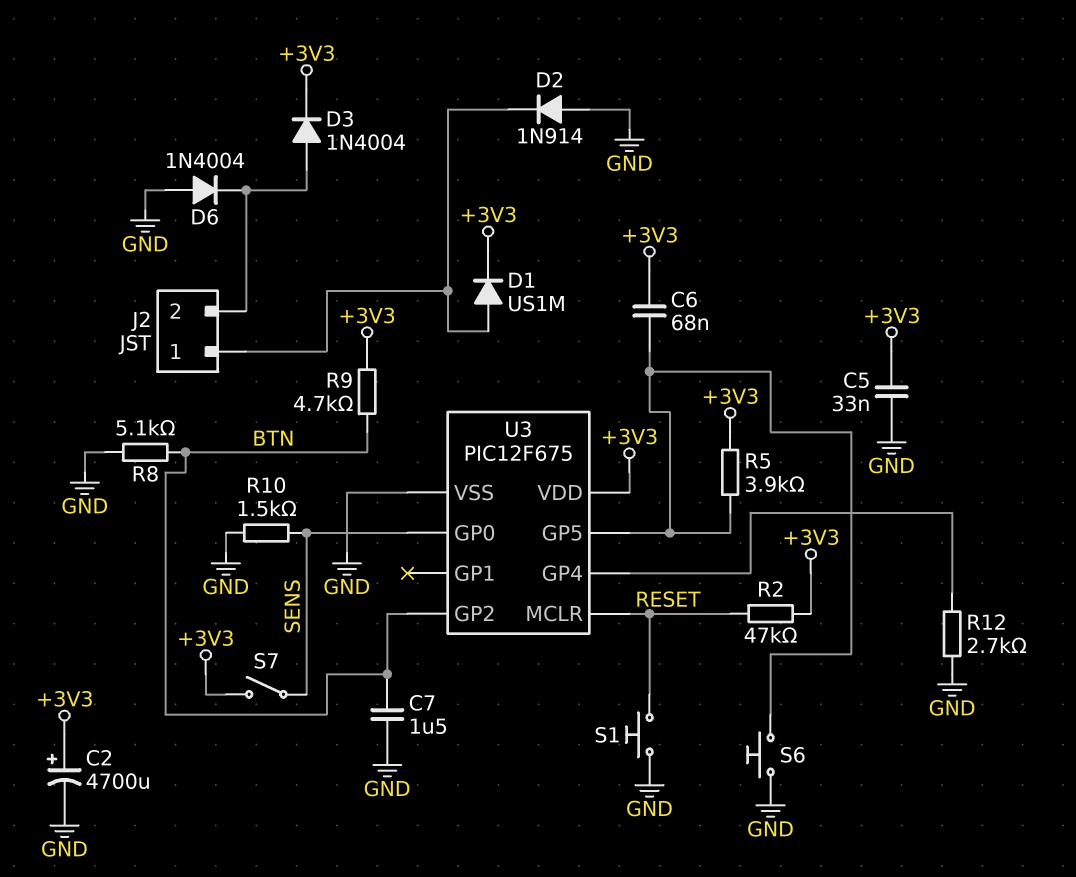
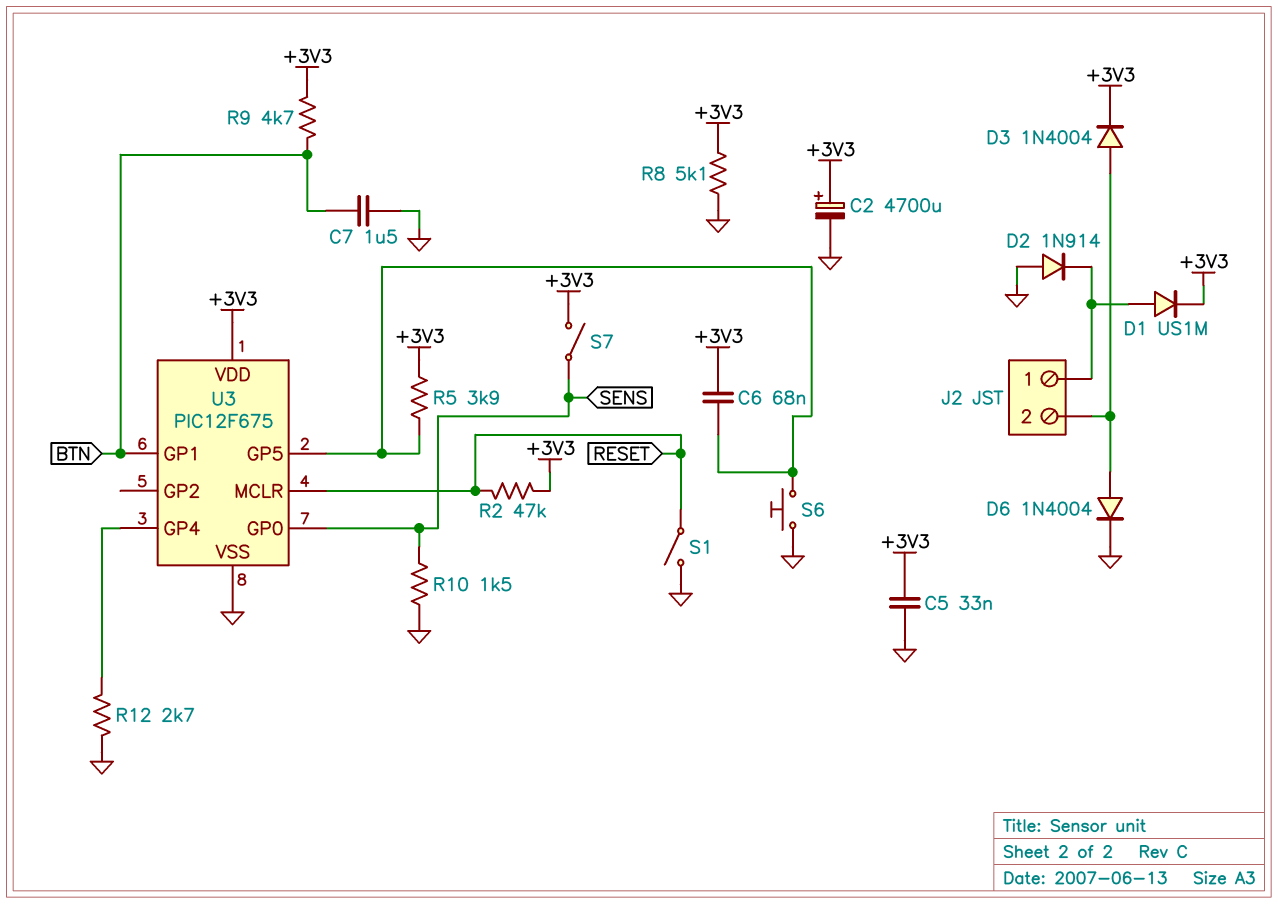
D6: diode 1N4004 (A GND, K J2/2) -> diode 1N4004 (A J2/2, K GND)
R8: 5.1k (BTN, GND) -> 5.1k (+3V3, GND)
S1: button (GND, RESET) -> switch (GND, RESET)
U3 pin GP1: none -> BTN
U3 pin GP2: BTN -> none

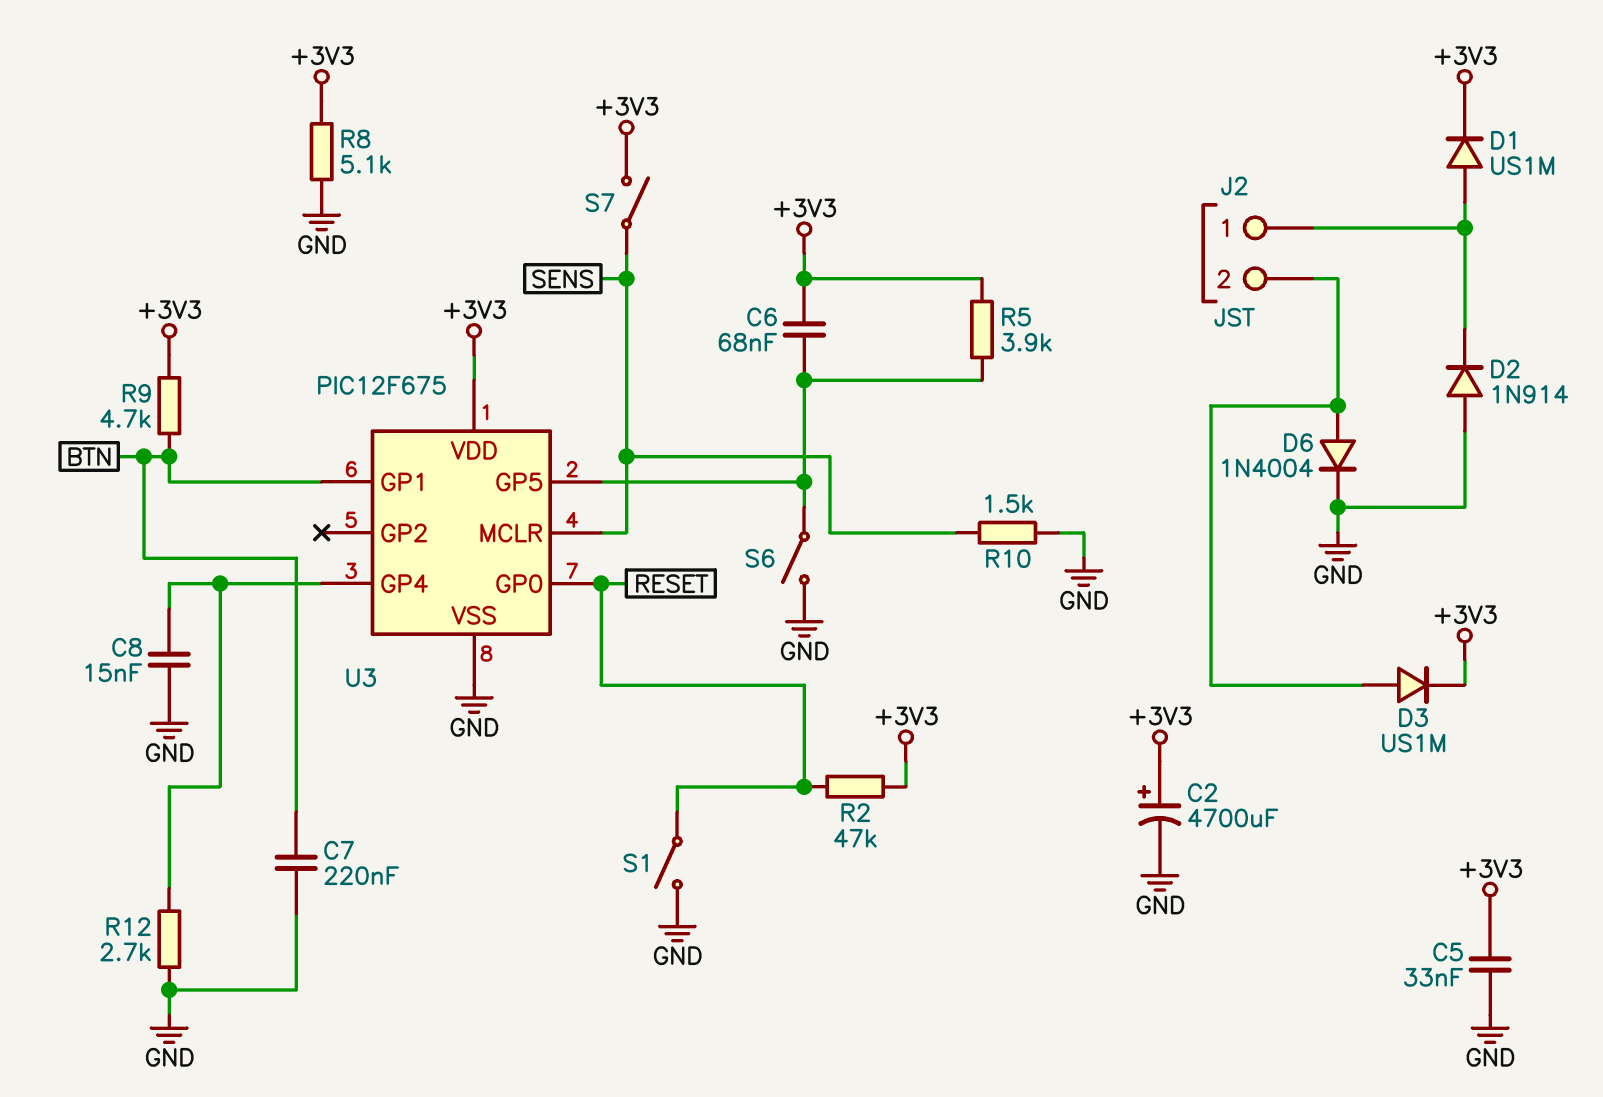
C7: 1.5uF (BTN, GND) -> 220nF (BTN, GND)
C8: none -> 15nF (GND, U3/GP4)
D3: diode 1N4004 (A J2/2, K +3V3) -> diode US1M (A J2/2, K +3V3)
S6: button (GND, U3/GP5) -> switch (GND, U3/GP5)
U3 pin GP0: SENS -> RESET
U3 pin MCLR: RESET -> SENS

